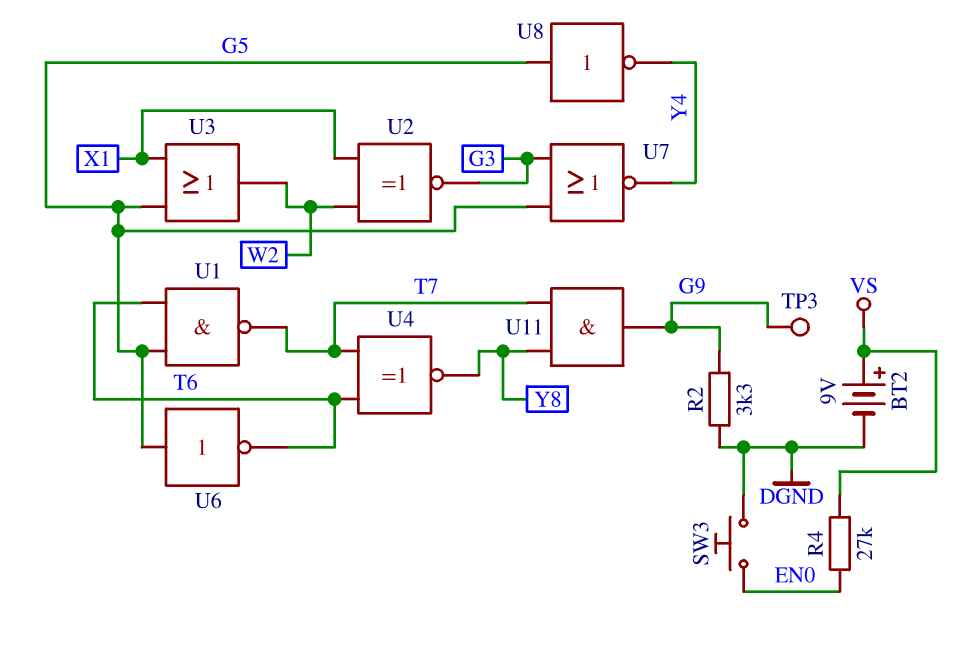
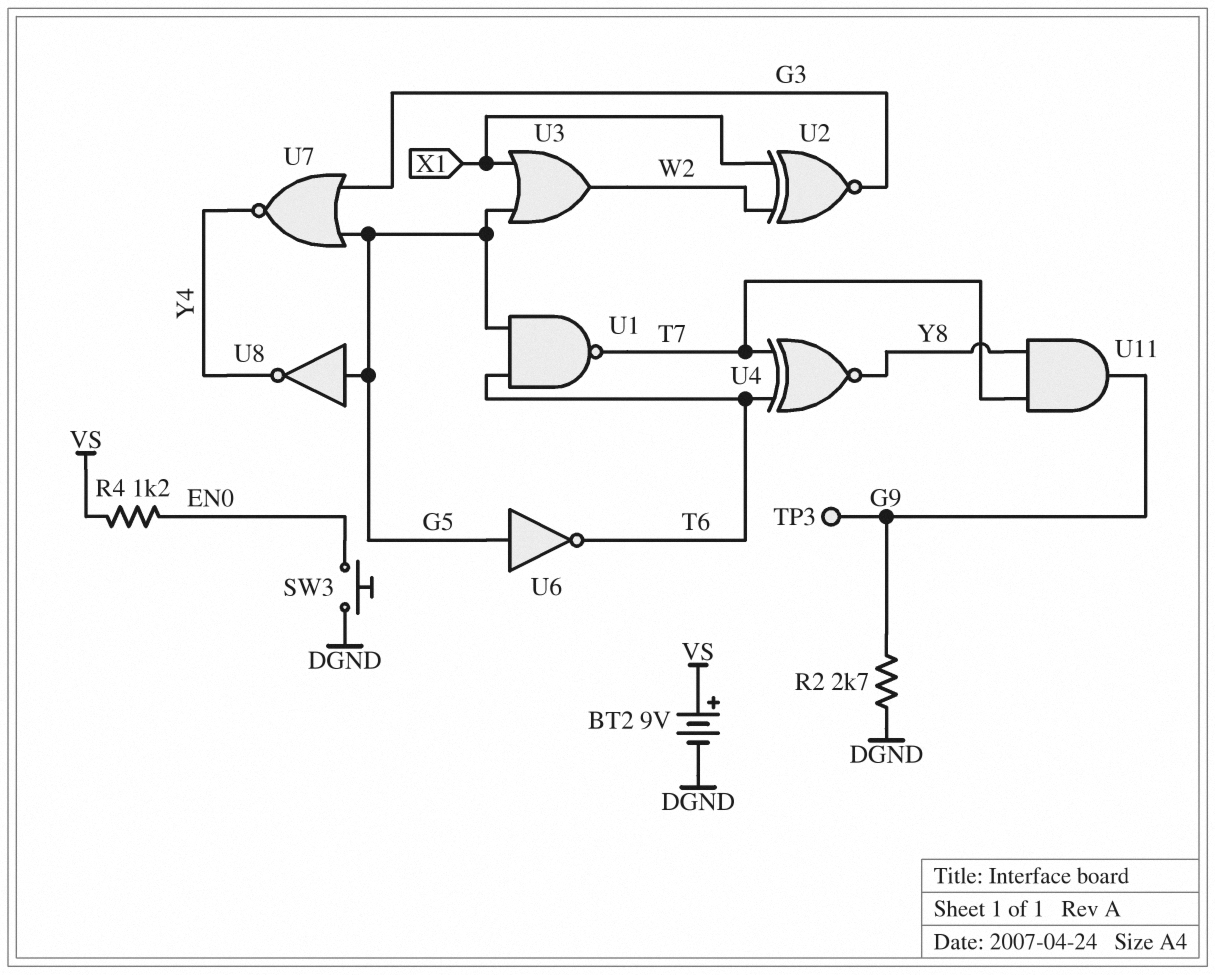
R2: 3.3k (DGND, G9) -> 2.7k (DGND, G9)
R4: 27k (EN0, VS) -> 1.2k (EN0, VS)

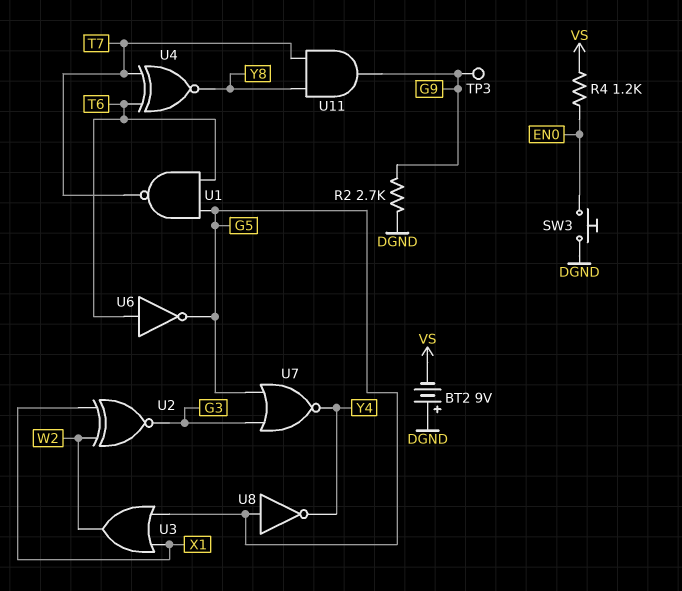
BT2: 9V (plus VS, minus DGND) -> 9V (plus DGND, minus VS)
U6: NOT (in G5, out T6) -> NOT (in T6, out G5)

